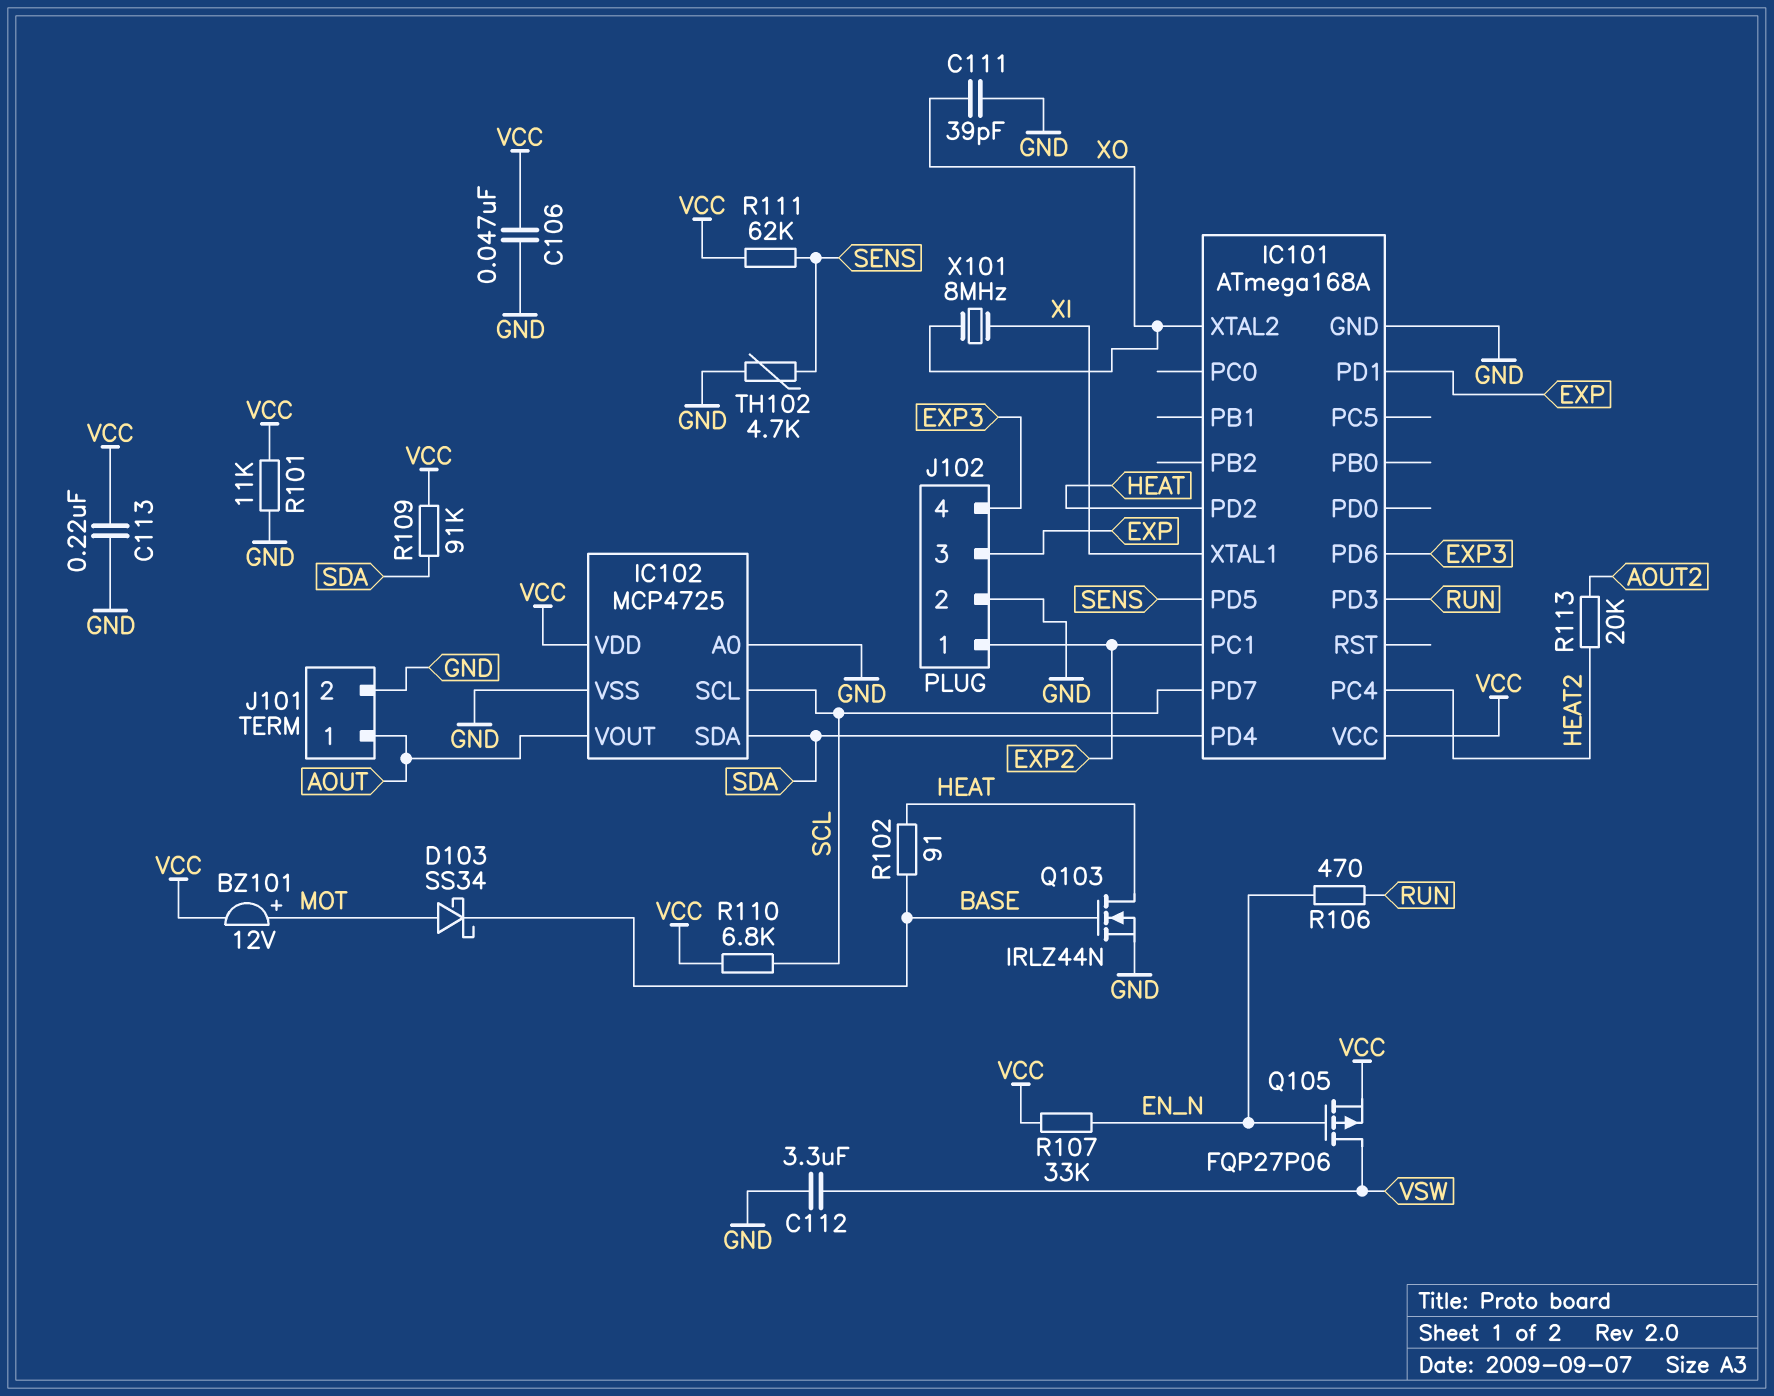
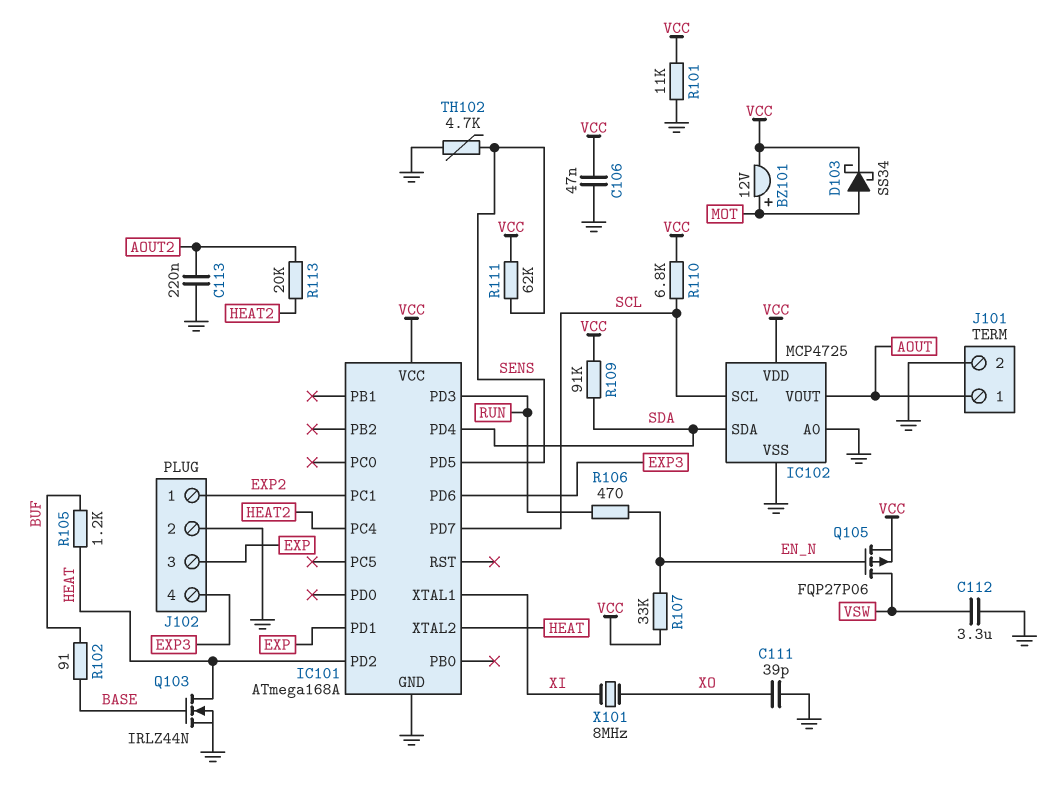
C113: 220nF (GND, VCC) -> 220nF (AOUT2, GND)
D103: schottky SS34 (A MOT, K BASE) -> schottky SS34 (A MOT, K VCC)
IC101 pin XTAL2: XO -> HEAT
R102: 91 (BASE, HEAT) -> 91 (BASE, BUF)
R105: none -> 1.2k (BUF, HEAT)

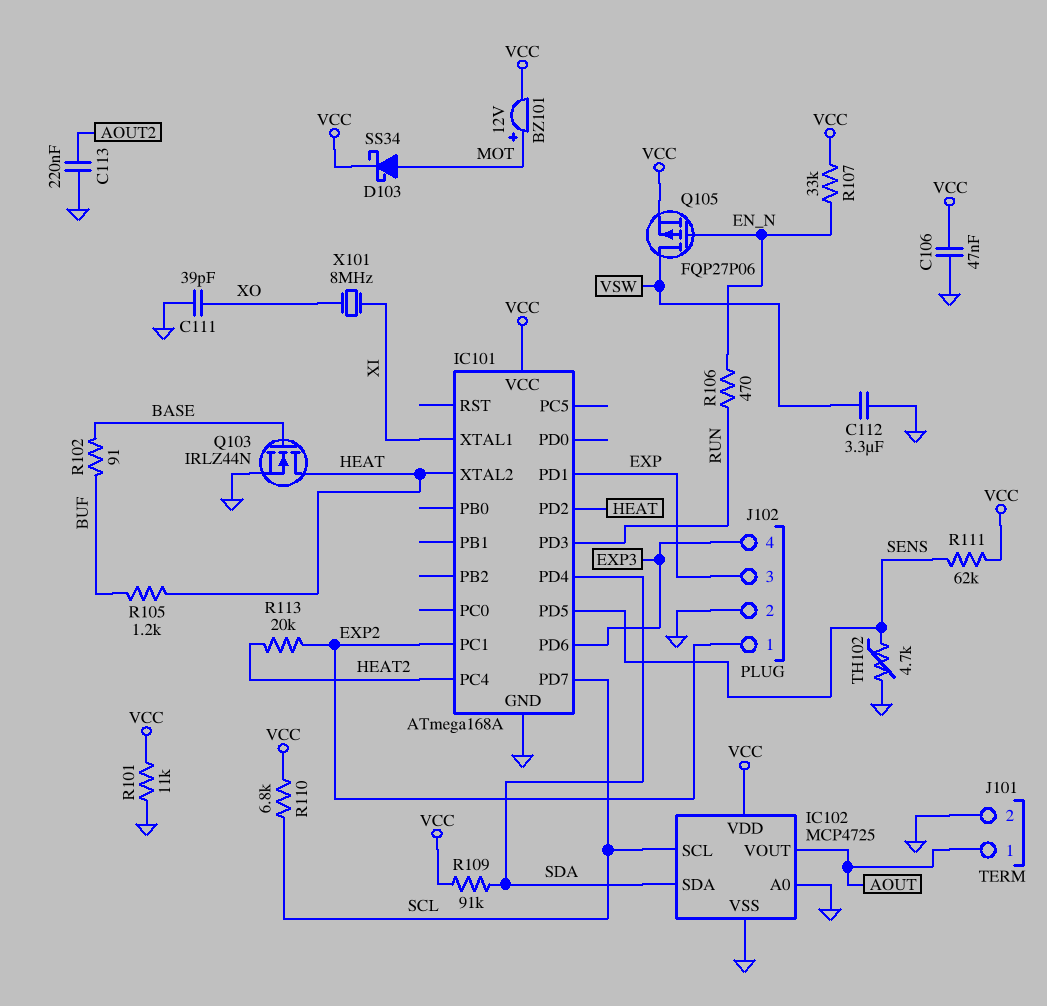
R113: 20k (AOUT2, HEAT2) -> 20k (EXP2, HEAT2)

